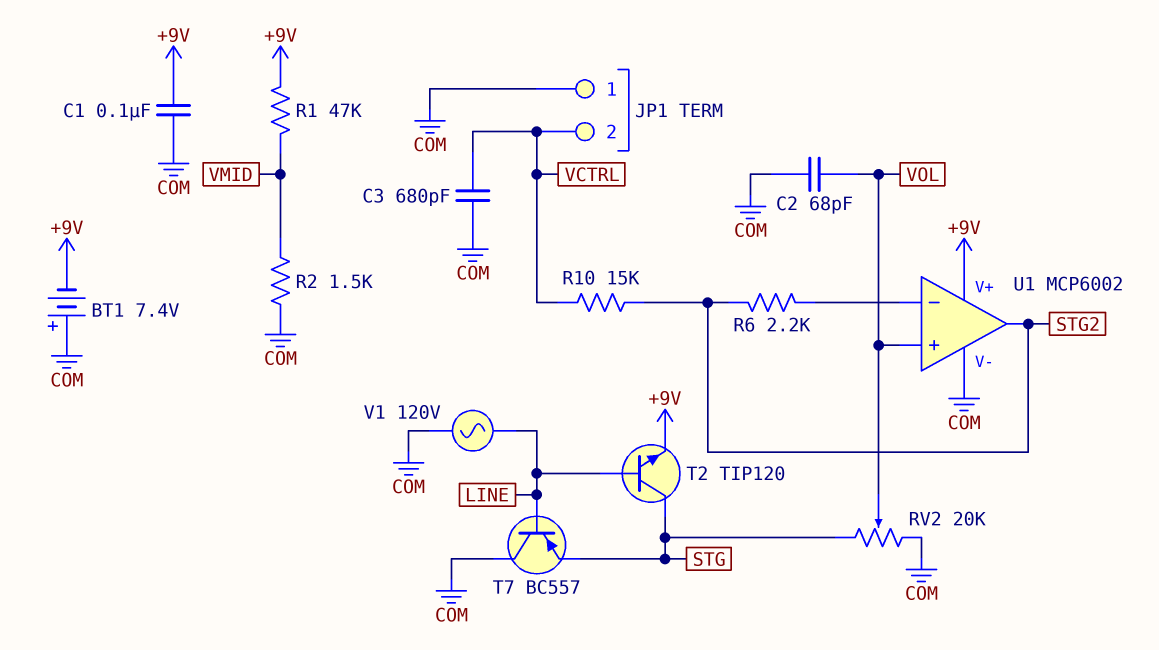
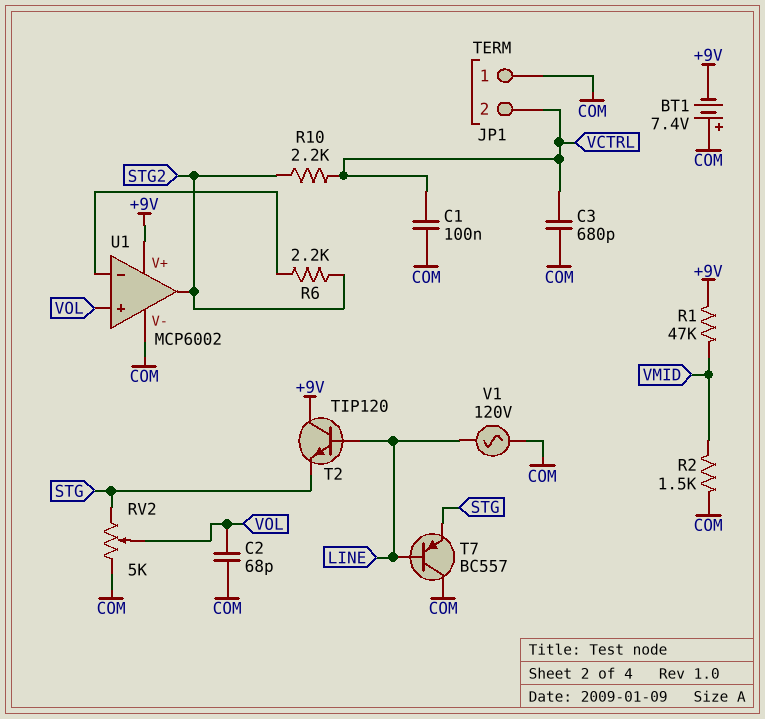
C1: 100nF (+9V, COM) -> 100nF (COM, VCTRL)
R10: 15k (STG2, VCTRL) -> 2.2k (STG2, VCTRL)
RV2: 20k (COM, STG, wiper VOL) -> 5k (COM, STG, wiper VOL)
T2: NPN TIP120 (B LINE, C STG, E +9V) -> NPN TIP120 (B LINE, C +9V, E STG)

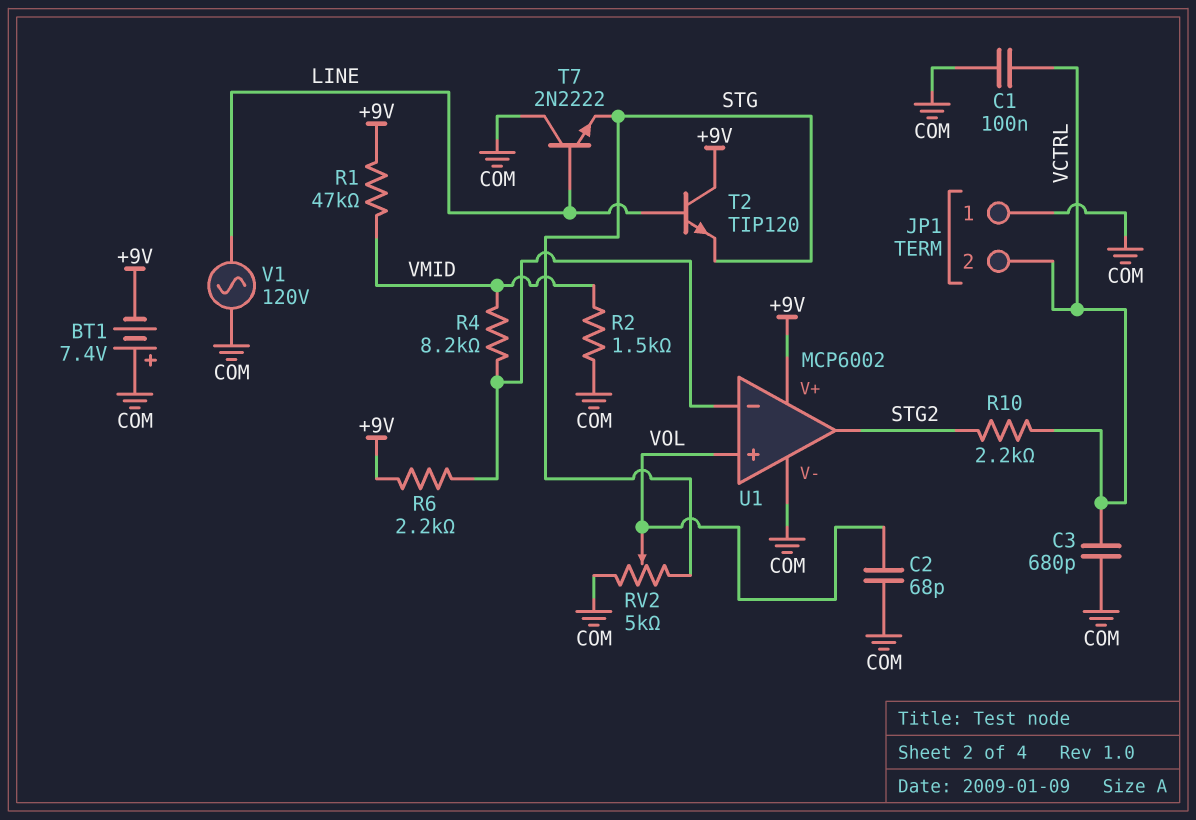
R4: none -> 8.2k (U1/in-, VMID)
R6: 2.2k (STG2, U1/in-) -> 2.2k (+9V, U1/in-)
T7: PNP BC557 (B LINE, C COM, E STG) -> NPN 2N2222 (B LINE, C COM, E STG)

